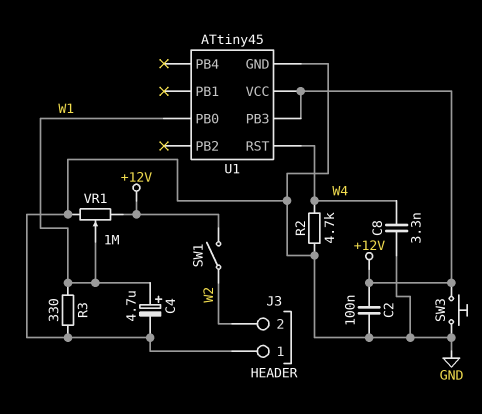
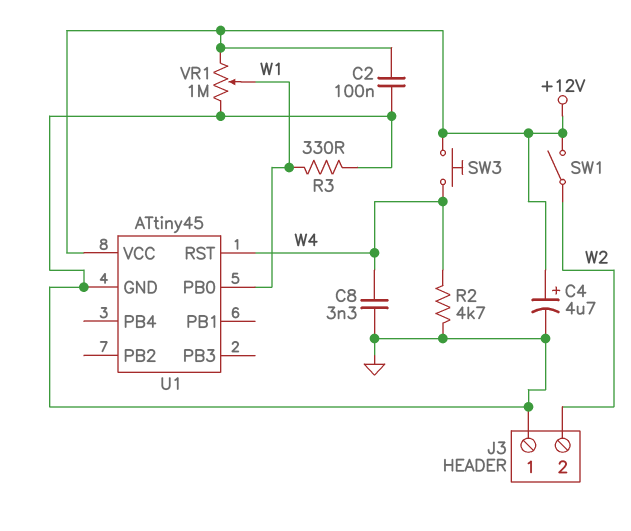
C4: 4.7uF (plus W1, minus GND) -> 4.7uF (plus +12V, minus GND)
SW3: button (+12V, GND) -> button (+12V, W4)
U1 pin PB3: +12V -> none

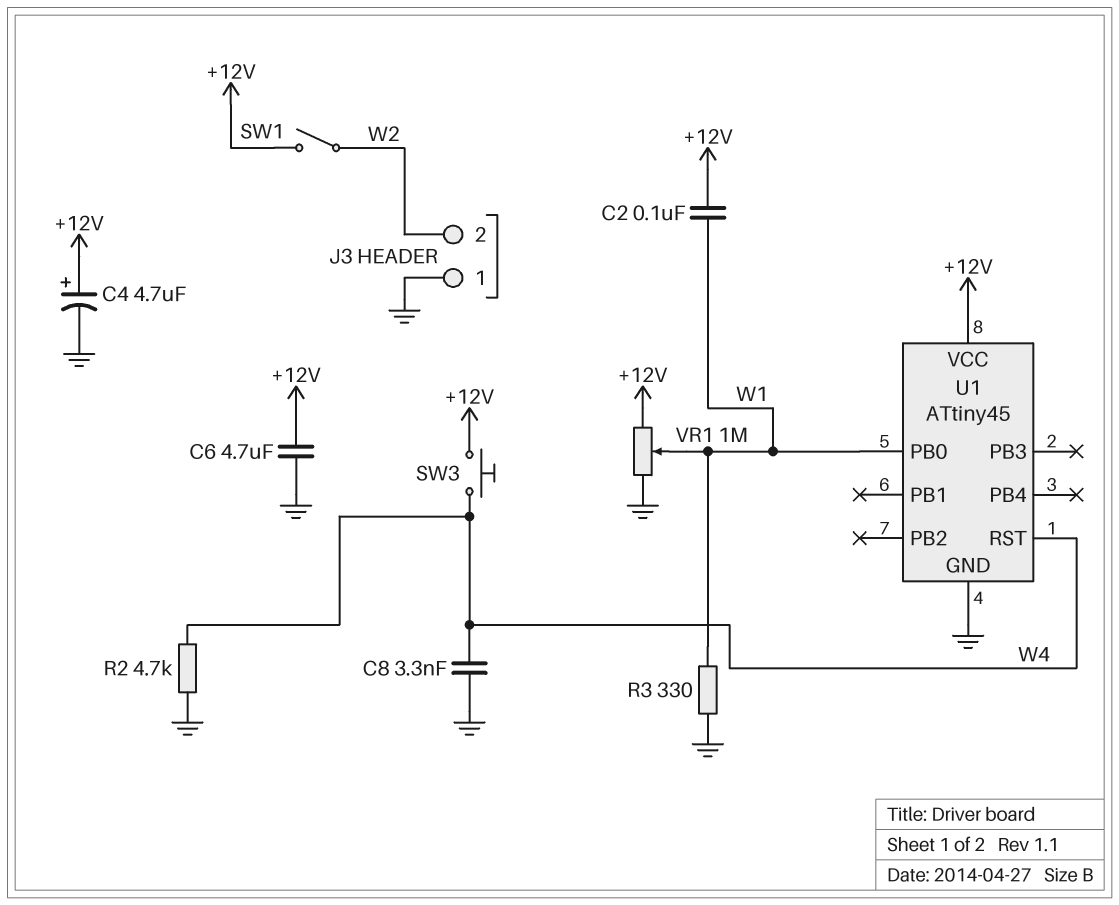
C2: 100nF (+12V, GND) -> 100nF (+12V, W1)
C6: none -> 4.7uF (+12V, GND)

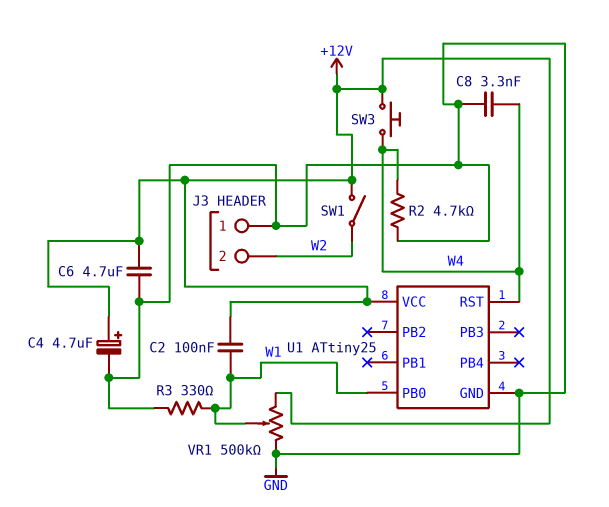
U1: ATtiny45 -> ATtiny25
VR1: 1M (+12V, GND, wiper W1) -> 500k (+12V, GND, wiper W1)

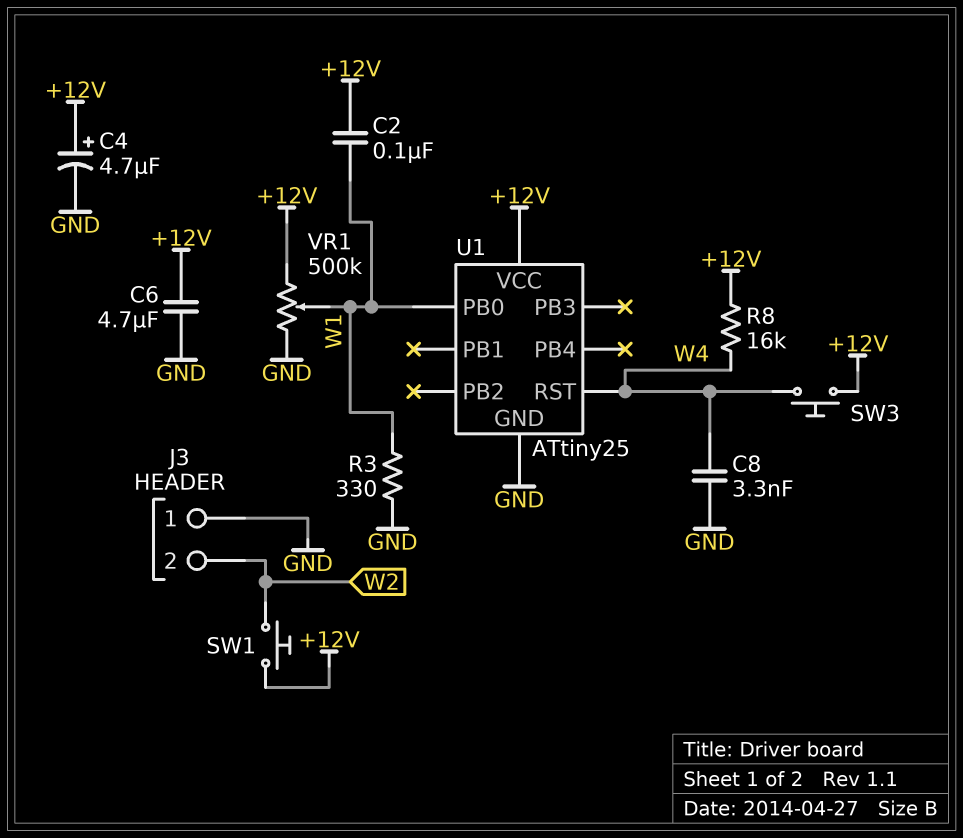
R2: 4.7k (GND, W4) -> none
R8: none -> 16k (+12V, W4)
SW1: switch (+12V, W2) -> button (+12V, W2)

